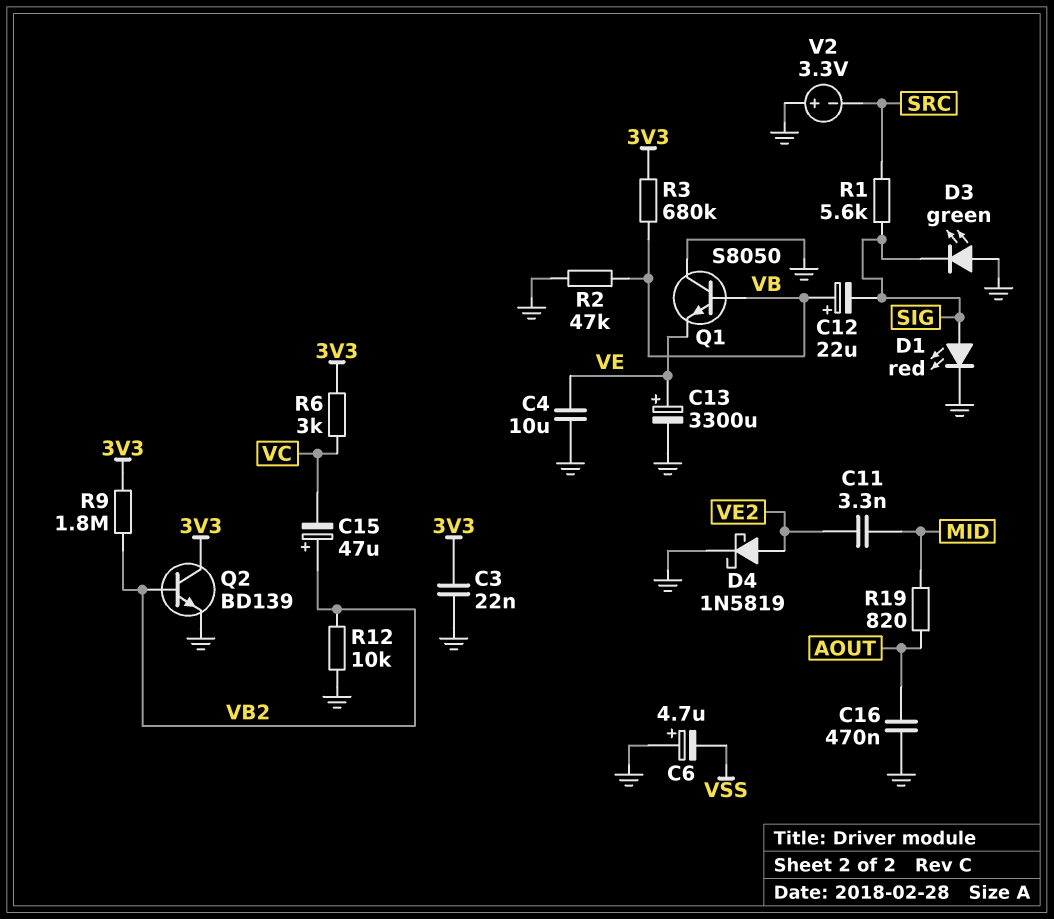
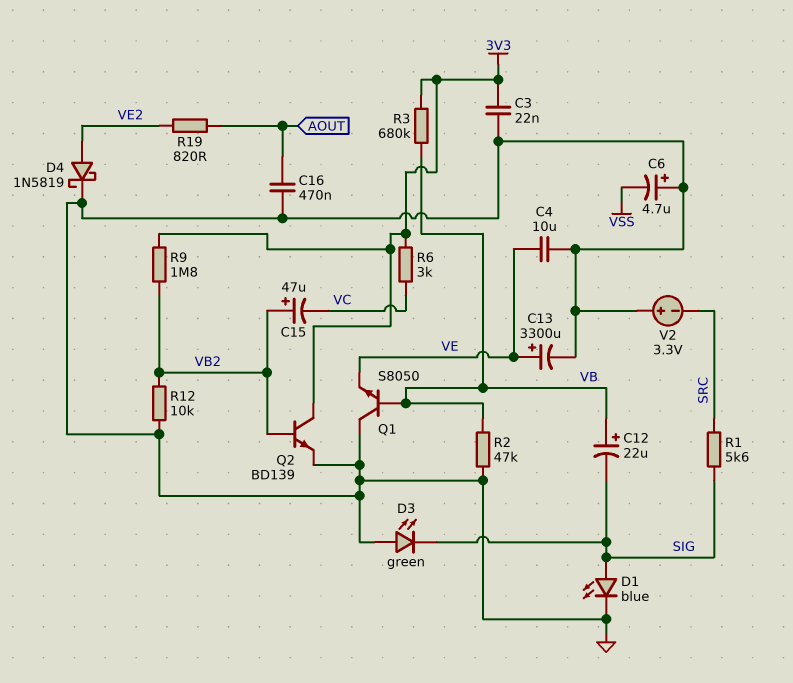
C11: 3.3nF (MID, VE2) -> none
D1: LED red (A SIG, K GND) -> LED blue (A SIG, K GND)
R19: 820 (AOUT, MID) -> 820 (AOUT, VE2)

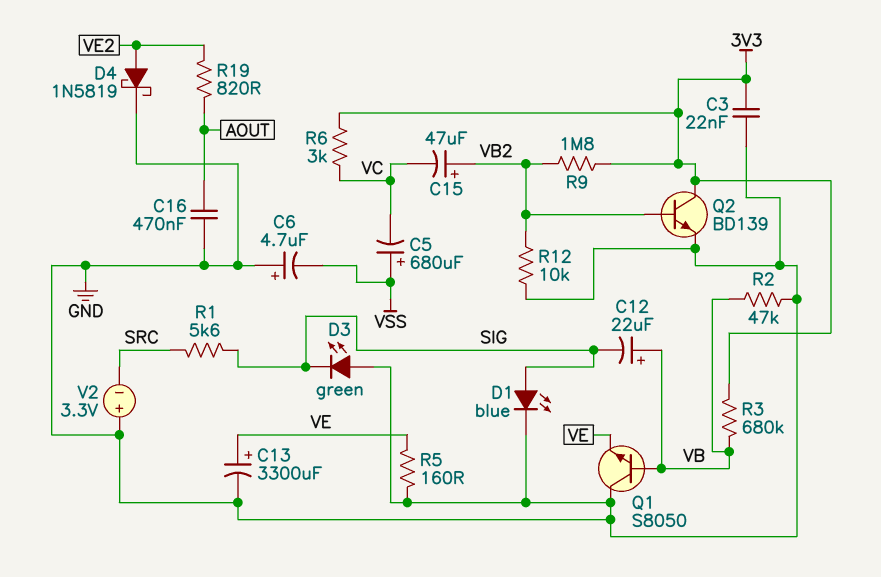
C4: 10uF (GND, VE) -> none
C5: none -> 680uF (plus VSS, minus VC)
R5: none -> 160 (GND, VE)

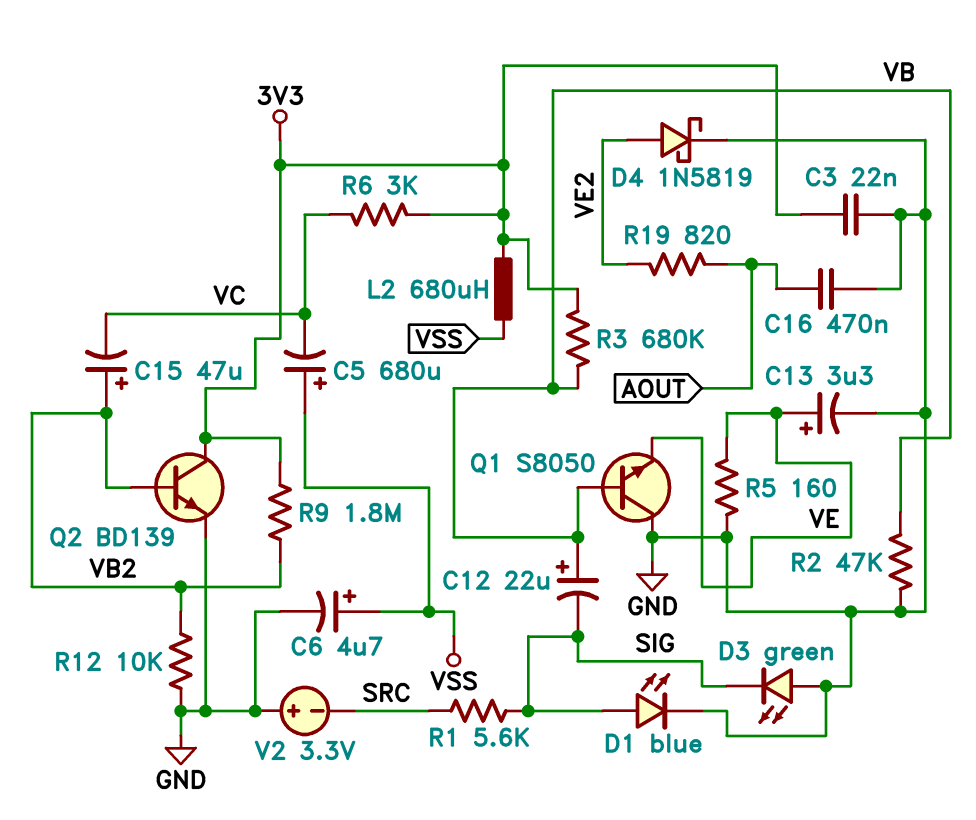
C6: 4.7uF (plus GND, minus VSS) -> 4.7uF (plus VSS, minus GND)
C13: 3300uF (plus VE, minus GND) -> 3.3uF (plus VE, minus GND)
L2: none -> 680uH (3V3, VSS)

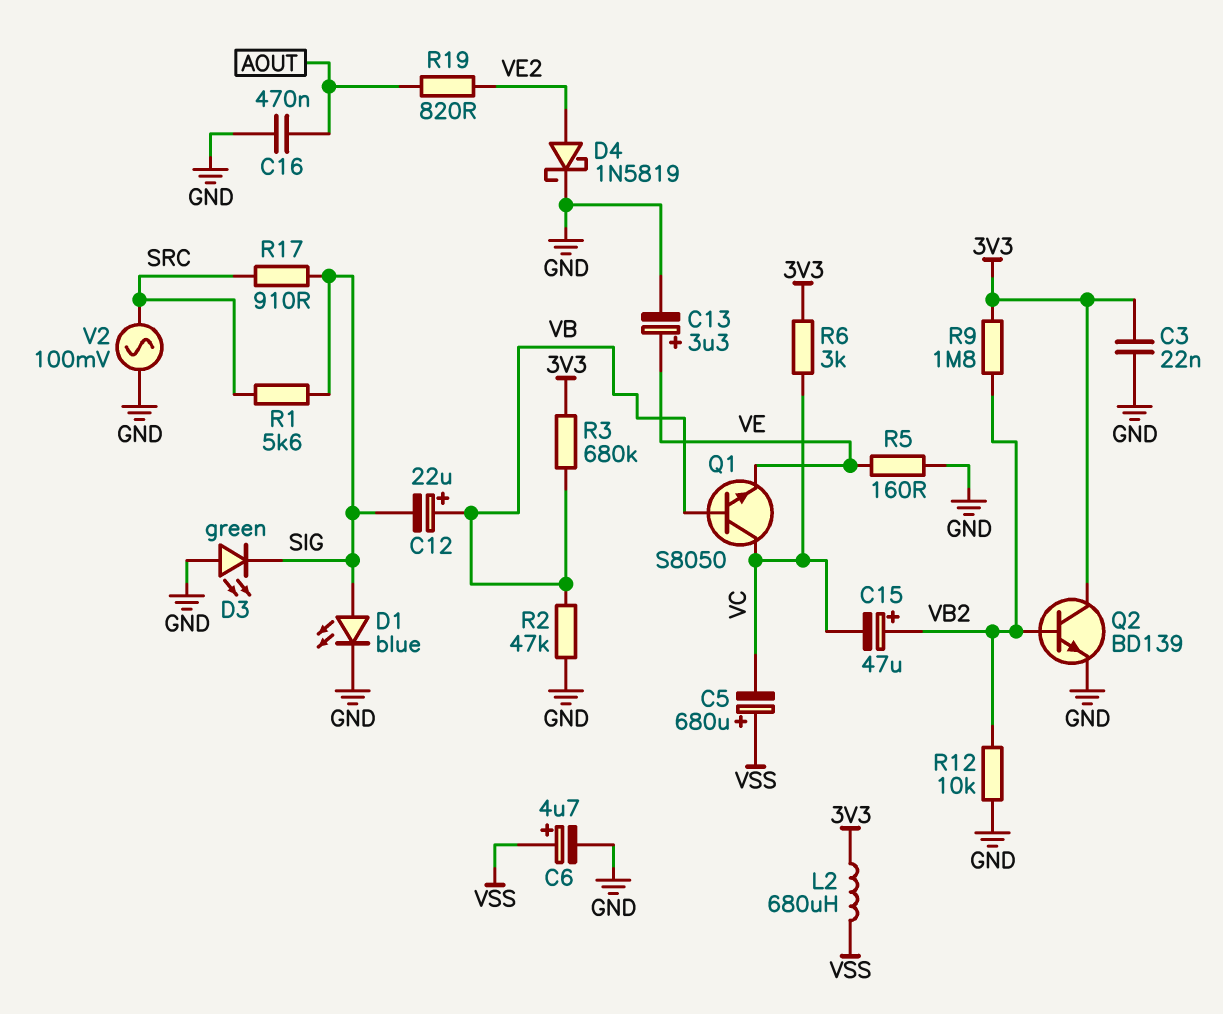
Q1: NPN S8050 (B VB, C GND, E VE) -> NPN S8050 (B VB, C VC, E VE)
R17: none -> 910 (SIG, SRC)
V2: 3.3V (plus GND, minus SRC) -> AC 100mV (GND, SRC)

